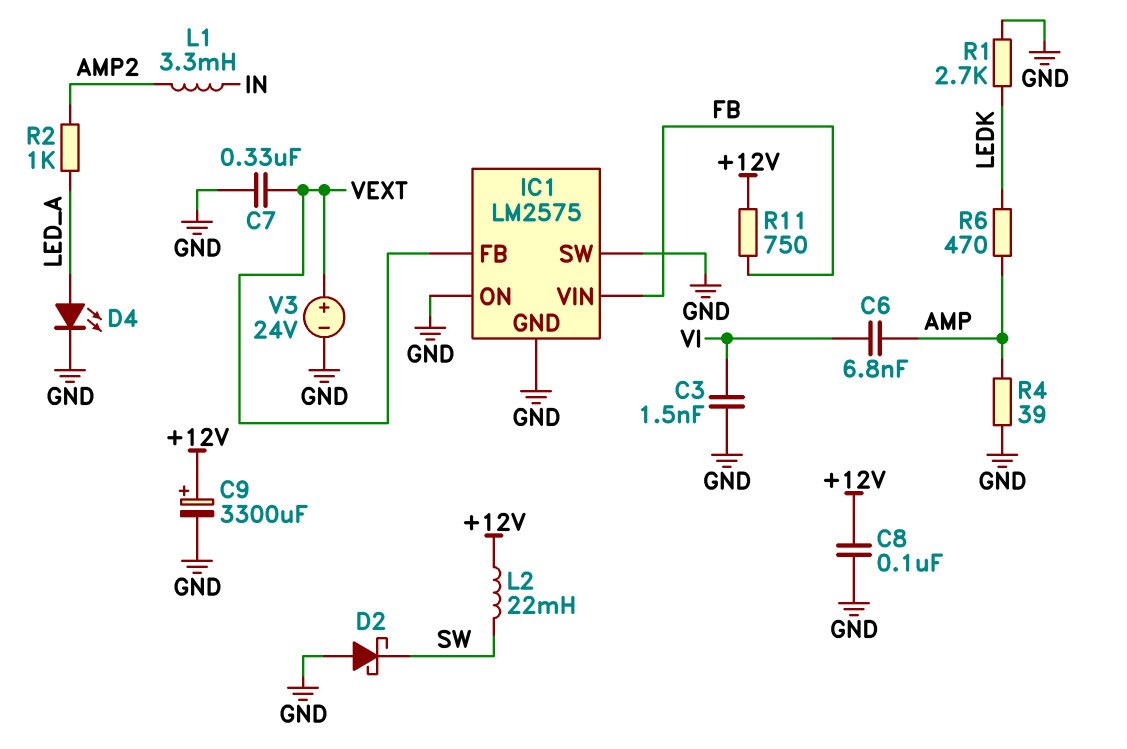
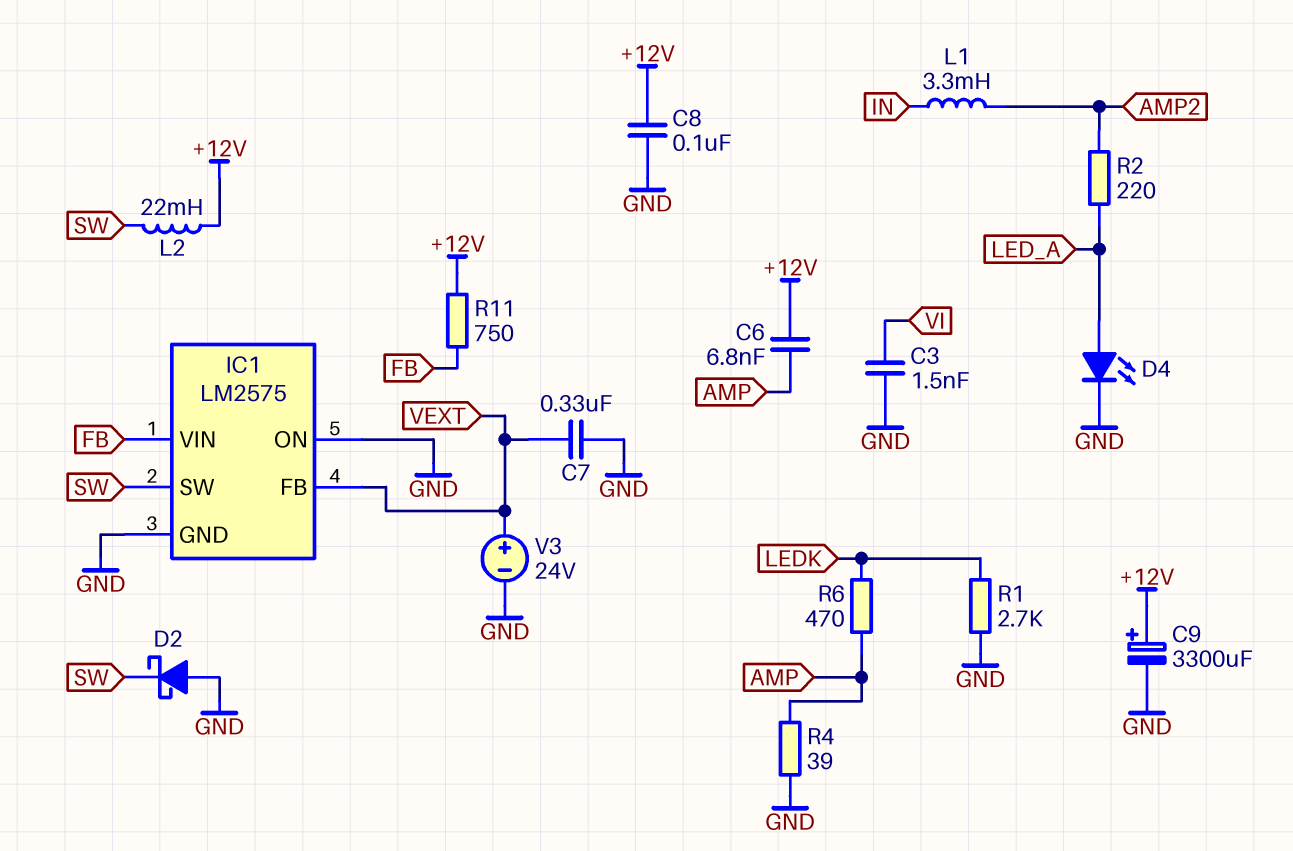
C6: 6.8nF (AMP, VI) -> 6.8nF (+12V, AMP)
IC1 pin SW: GND -> SW
R2: 1k (AMP2, LED_A) -> 220 (AMP2, LED_A)

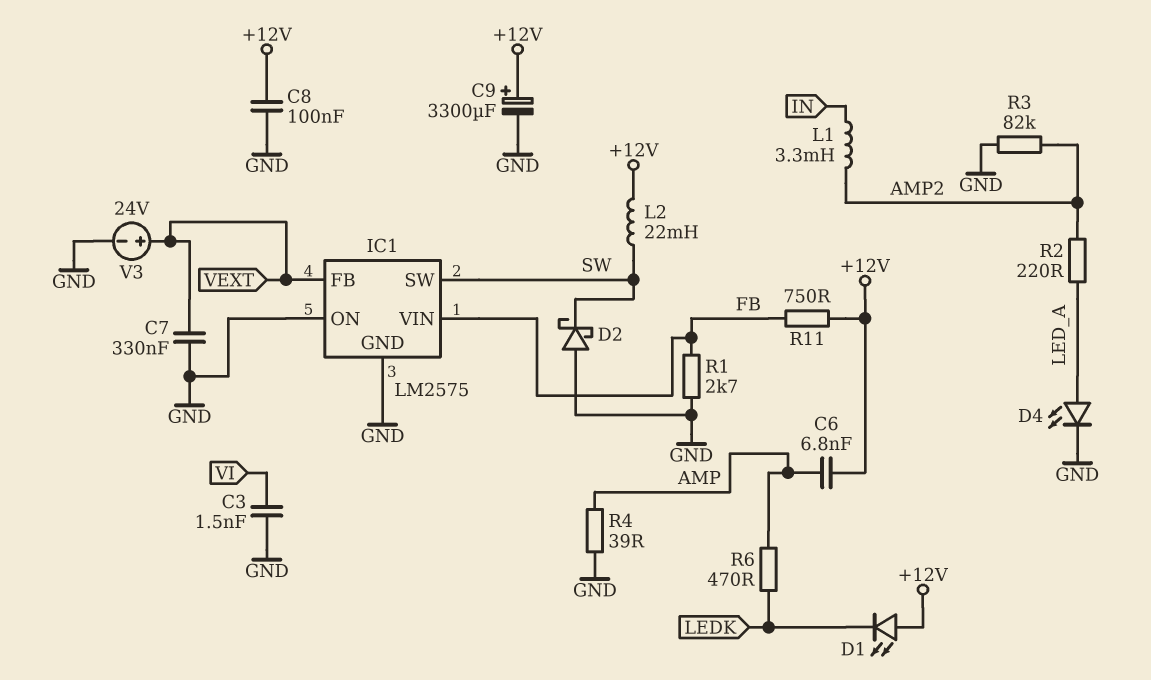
D1: none -> LED (A +12V, K LEDK)
R1: 2.7k (GND, LEDK) -> 2.7k (FB, GND)
R3: none -> 82k (AMP2, GND)

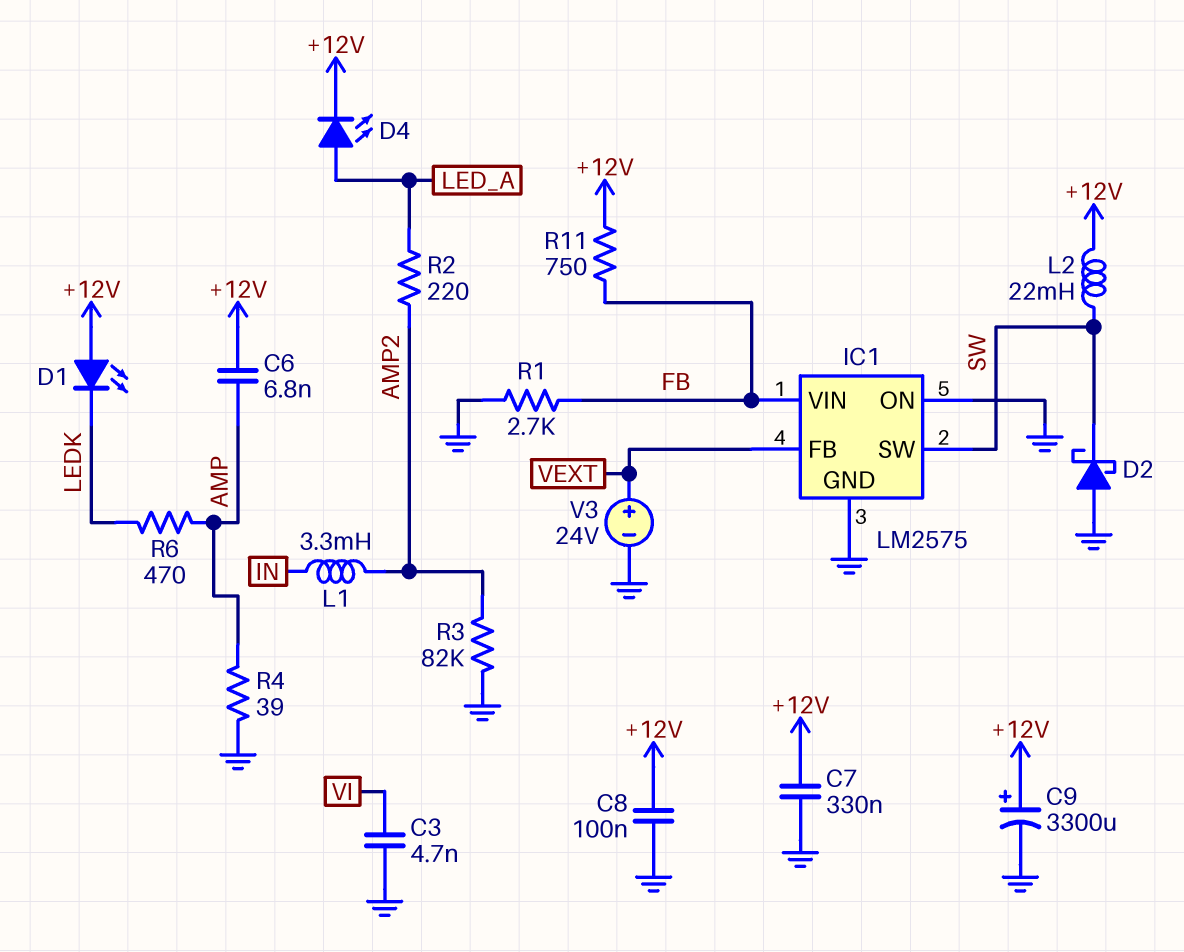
C3: 1.5nF (GND, VI) -> 4.7nF (GND, VI)
C7: 330nF (GND, VEXT) -> 330nF (+12V, GND)
D4: LED (A LED_A, K GND) -> LED (A LED_A, K +12V)

